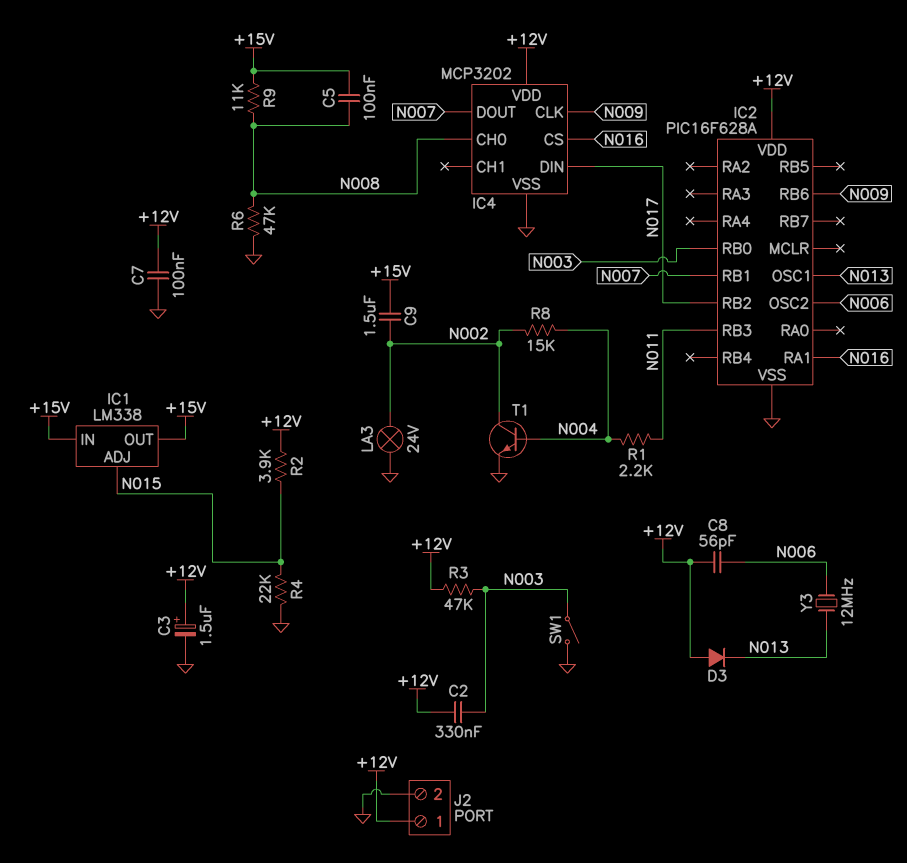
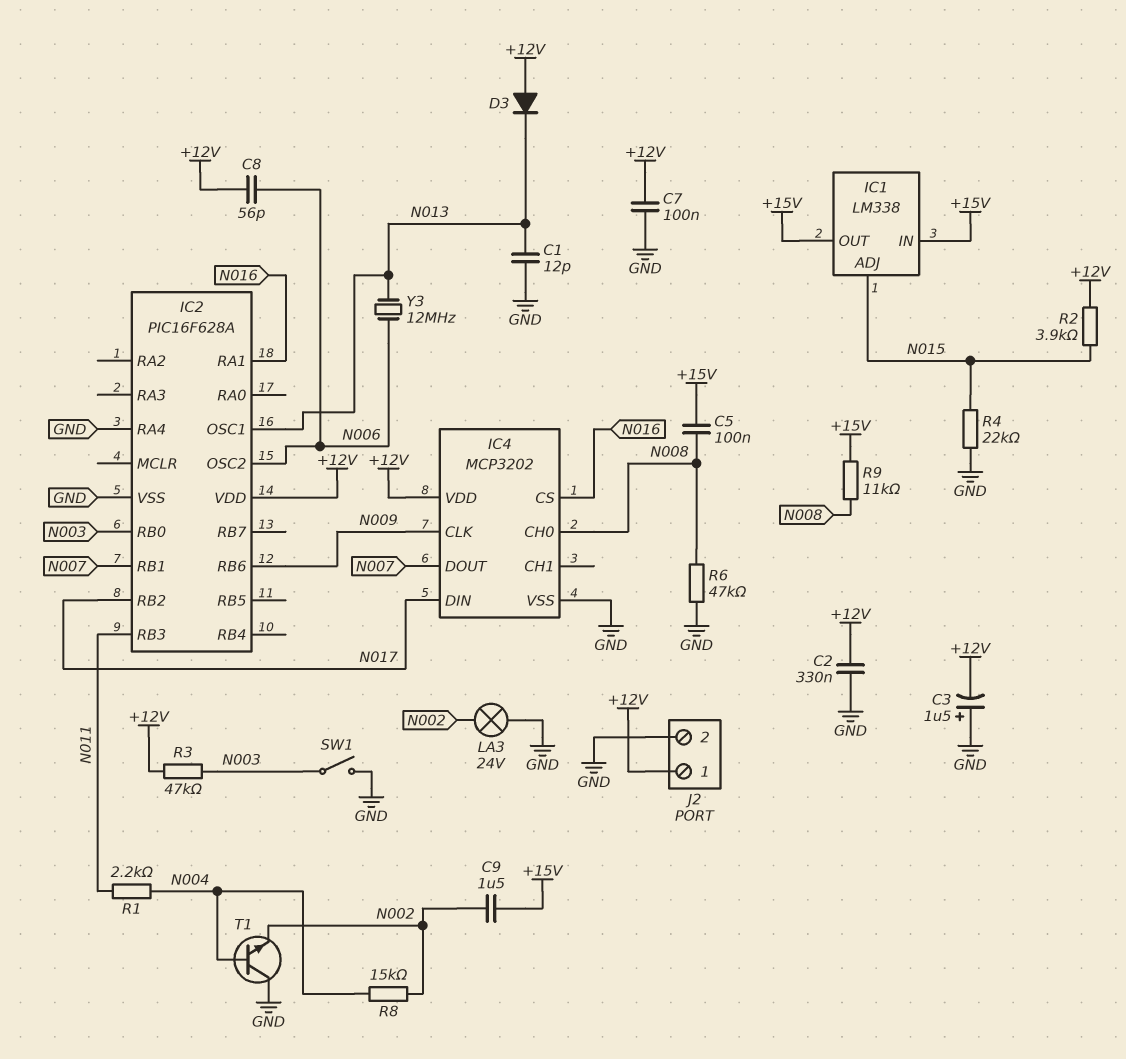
C1: none -> 12pF (GND, N013)
C2: 330nF (+12V, N003) -> 330nF (+12V, GND)
C3: 1.5uF (plus +12V, minus GND) -> 1.5uF (plus GND, minus +12V)
IC2 pin RA4: none -> GND
T1: NPN (B N004, C N002, E GND) -> NPN (B N004, C GND, E N002)

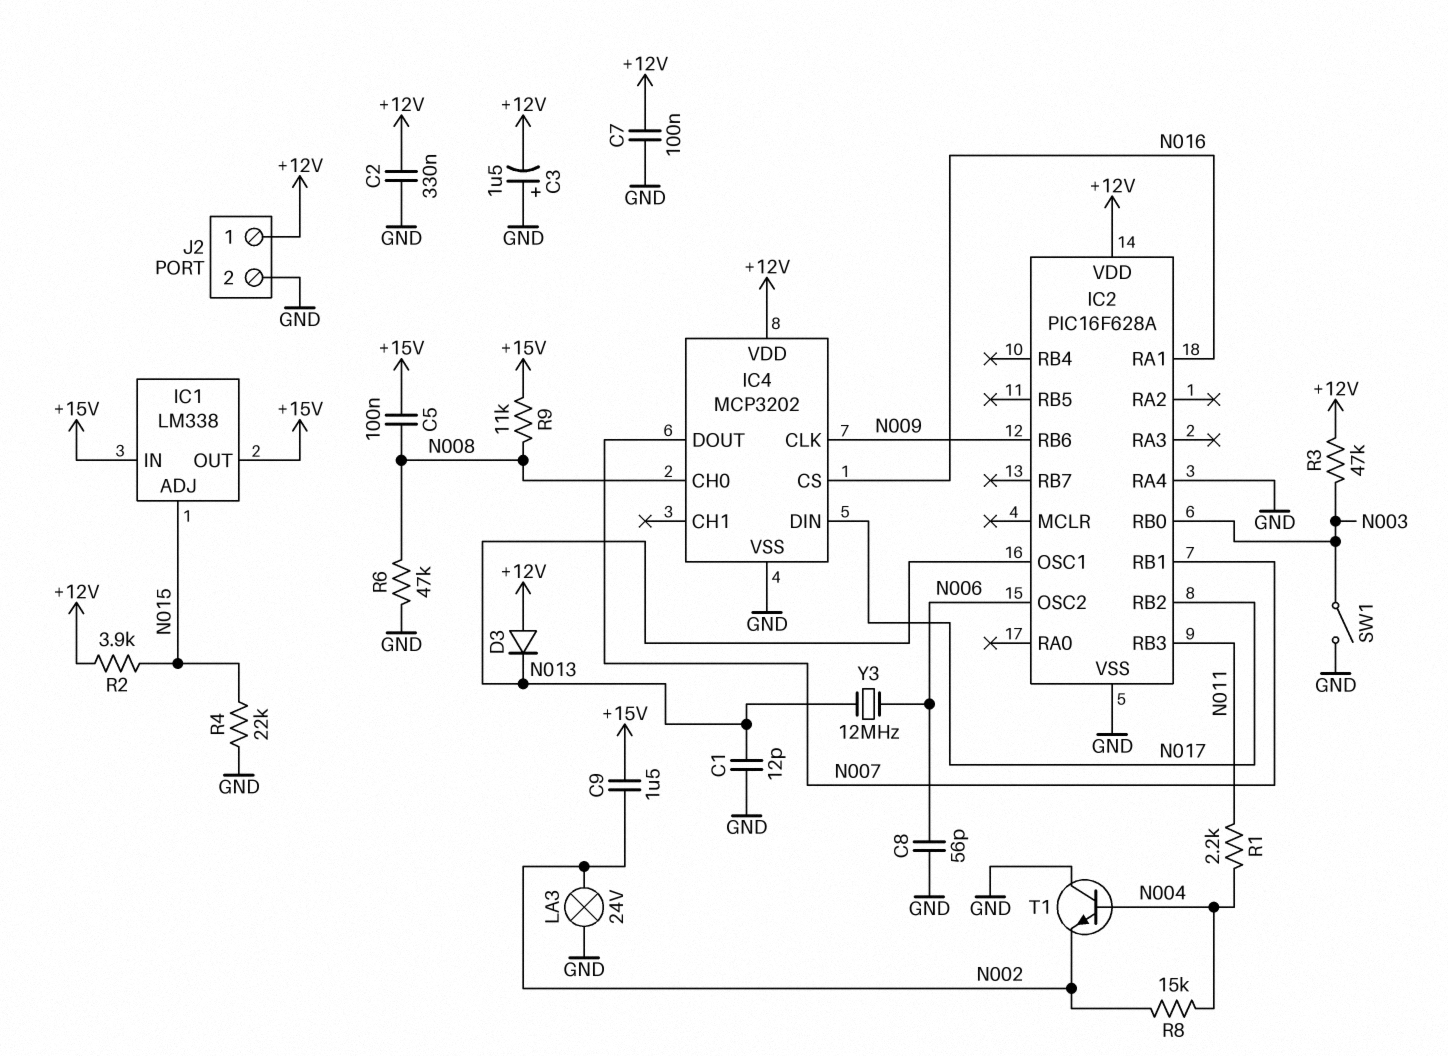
C8: 56pF (+12V, N006) -> 56pF (GND, N006)

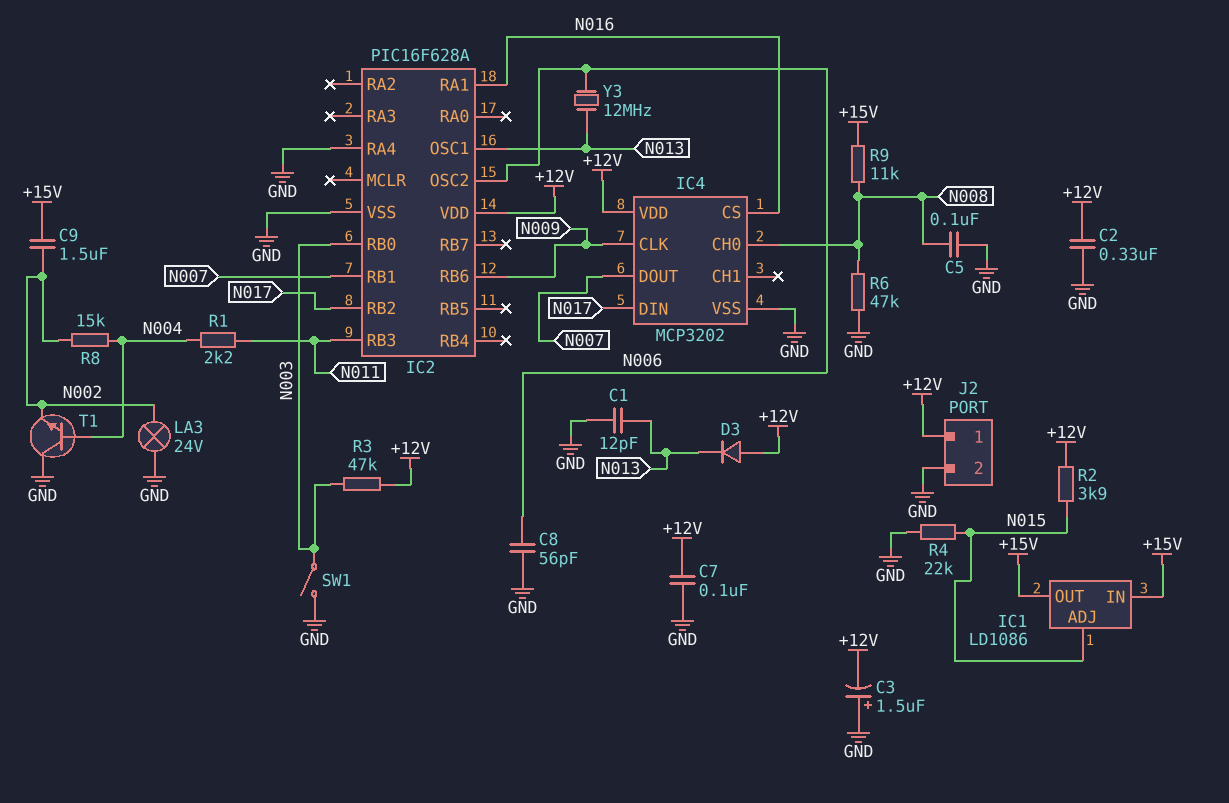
C5: 100nF (+15V, N008) -> 100nF (GND, N008)
IC1: LM338 -> LD1086

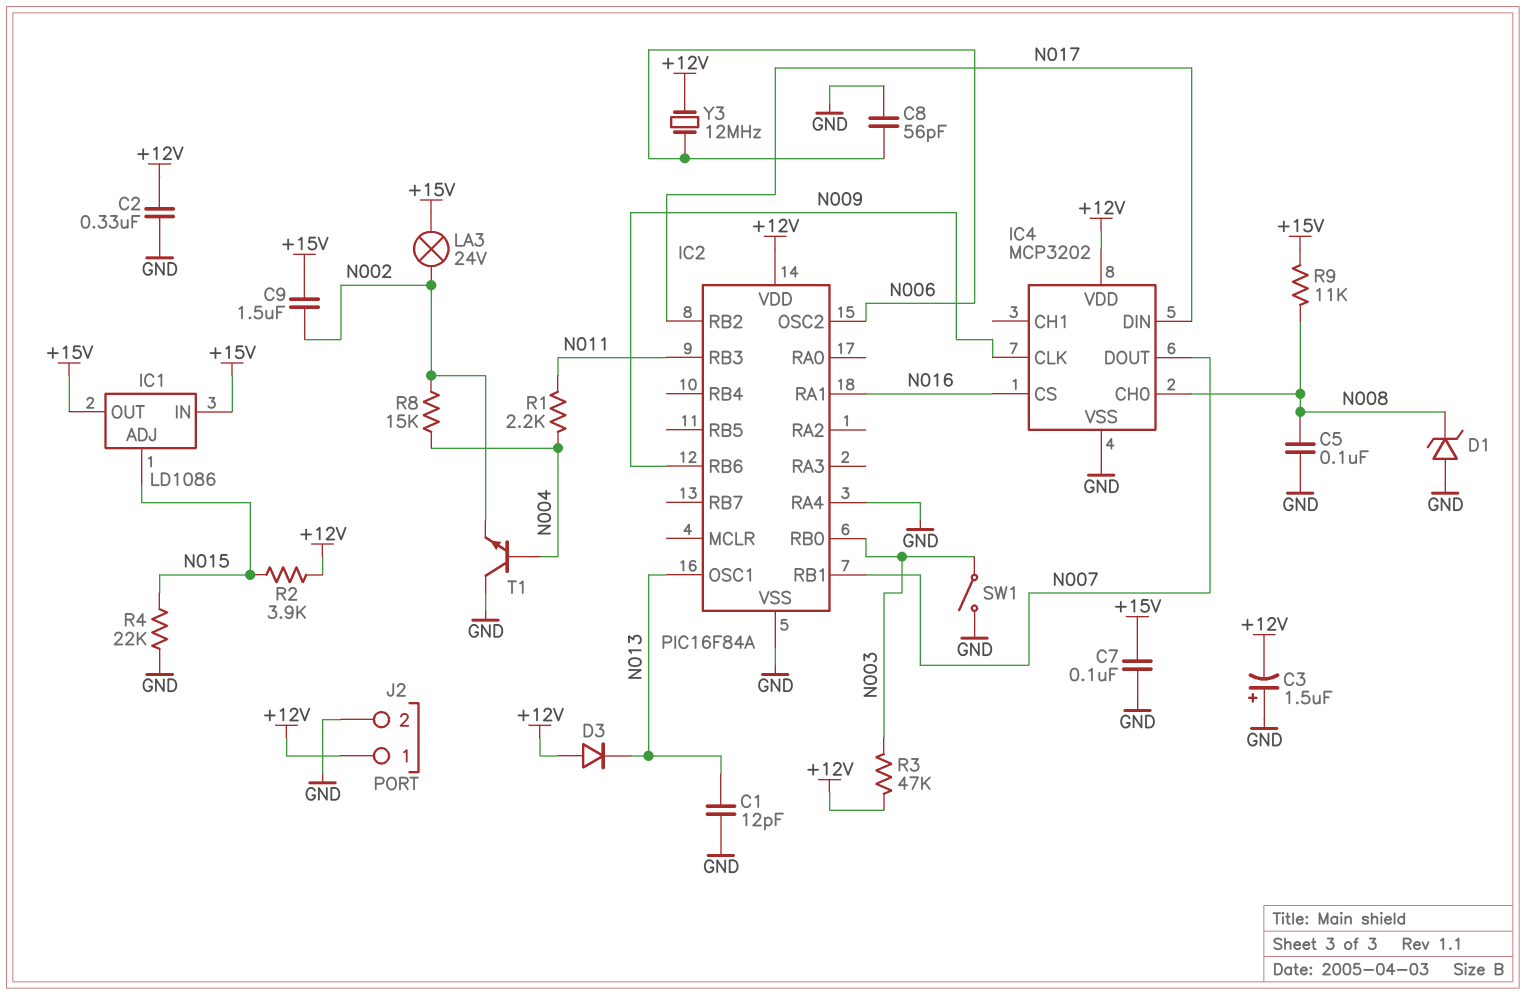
C7: 100nF (+12V, GND) -> 100nF (+15V, GND)
D1: none -> zener (A GND, K N008)
IC2: PIC16F628A -> PIC16F84A
LA3: lamp 24V (GND, N002) -> lamp 24V (+15V, N002)
R6: 47k (GND, N008) -> none
Y3: 12MHz (N006, N013) -> 12MHz (+12V, N006)

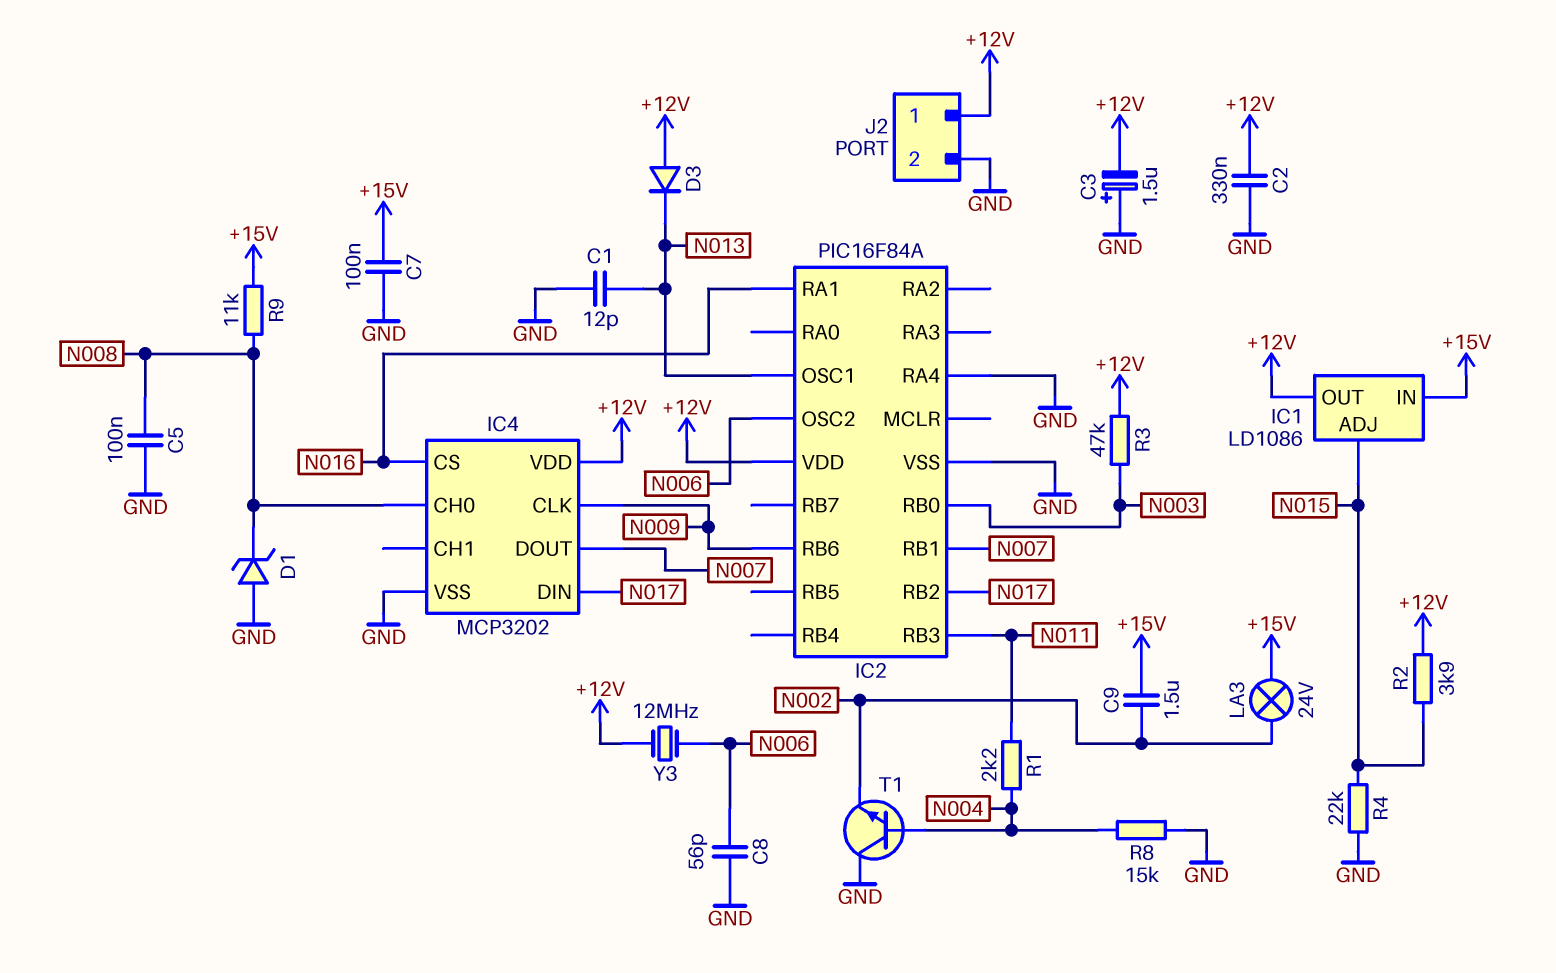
IC1 pin OUT: +15V -> +12V
R8: 15k (N002, N004) -> 15k (GND, N004)
SW1: switch (GND, N003) -> none

